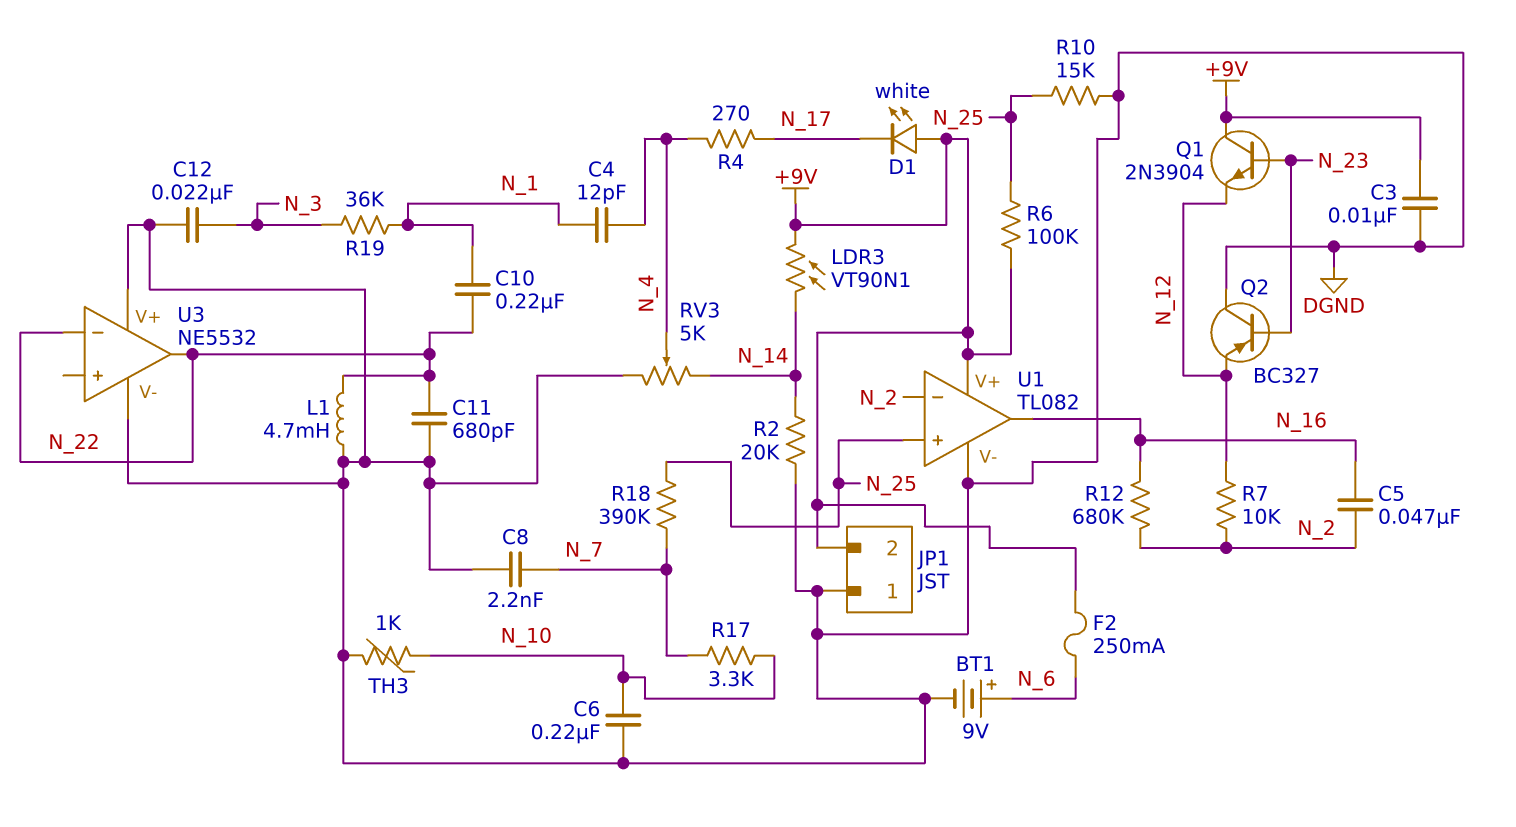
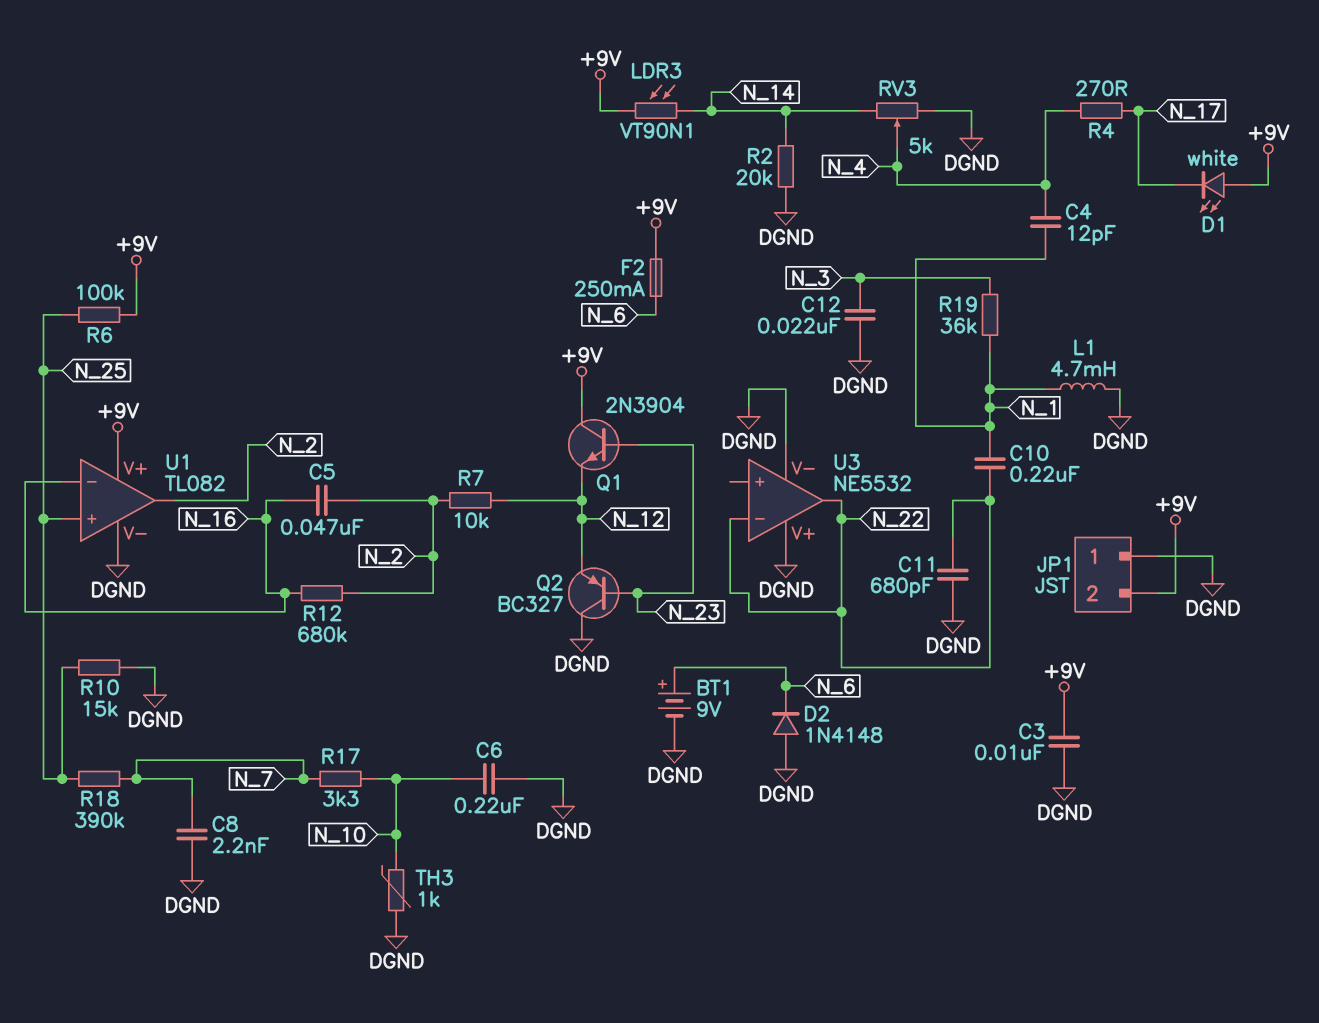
D2: none -> diode 1N4148 (A DGND, K N_6)
L1: 4.7mH (DGND, N_22) -> 4.7mH (DGND, N_1)
U1 pin in-: N_2 -> N_16
U1 pin out: N_16 -> N_2

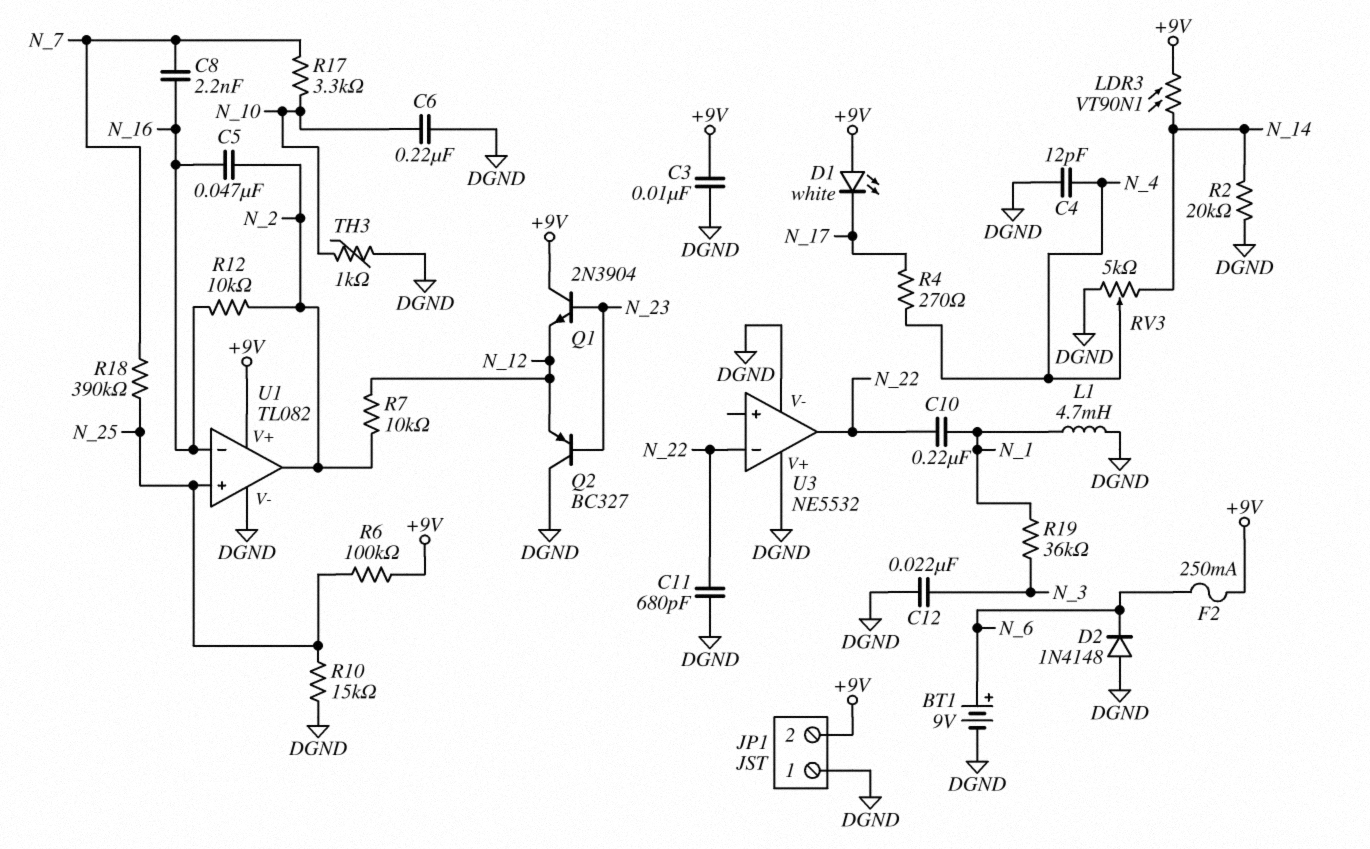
C4: 12pF (N_1, N_4) -> 12pF (DGND, N_4)
C8: 2.2nF (DGND, N_7) -> 2.2nF (N_7, N_16)
R12: 680k (N_2, N_16) -> 10k (N_2, N_16)

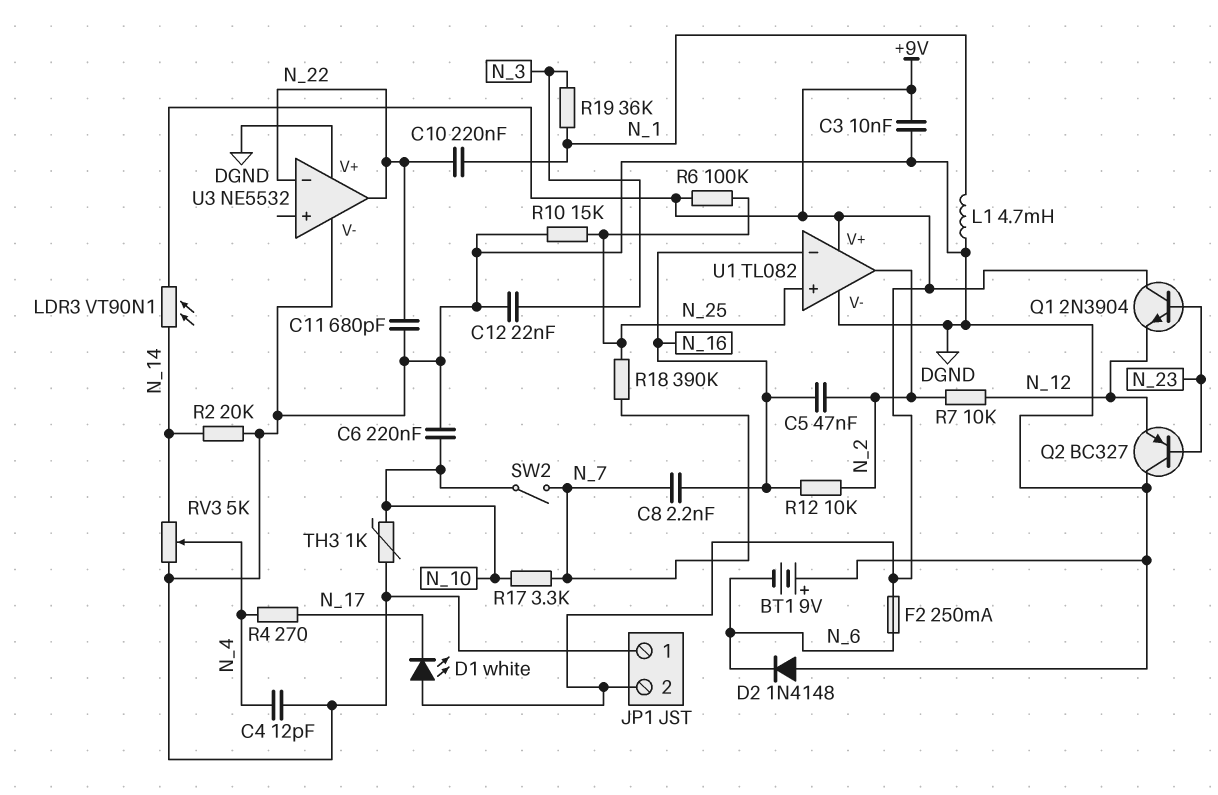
BT1: 9V (plus N_6, minus DGND) -> 9V (plus DGND, minus N_6)
SW2: none -> switch (N_7, N_10)

